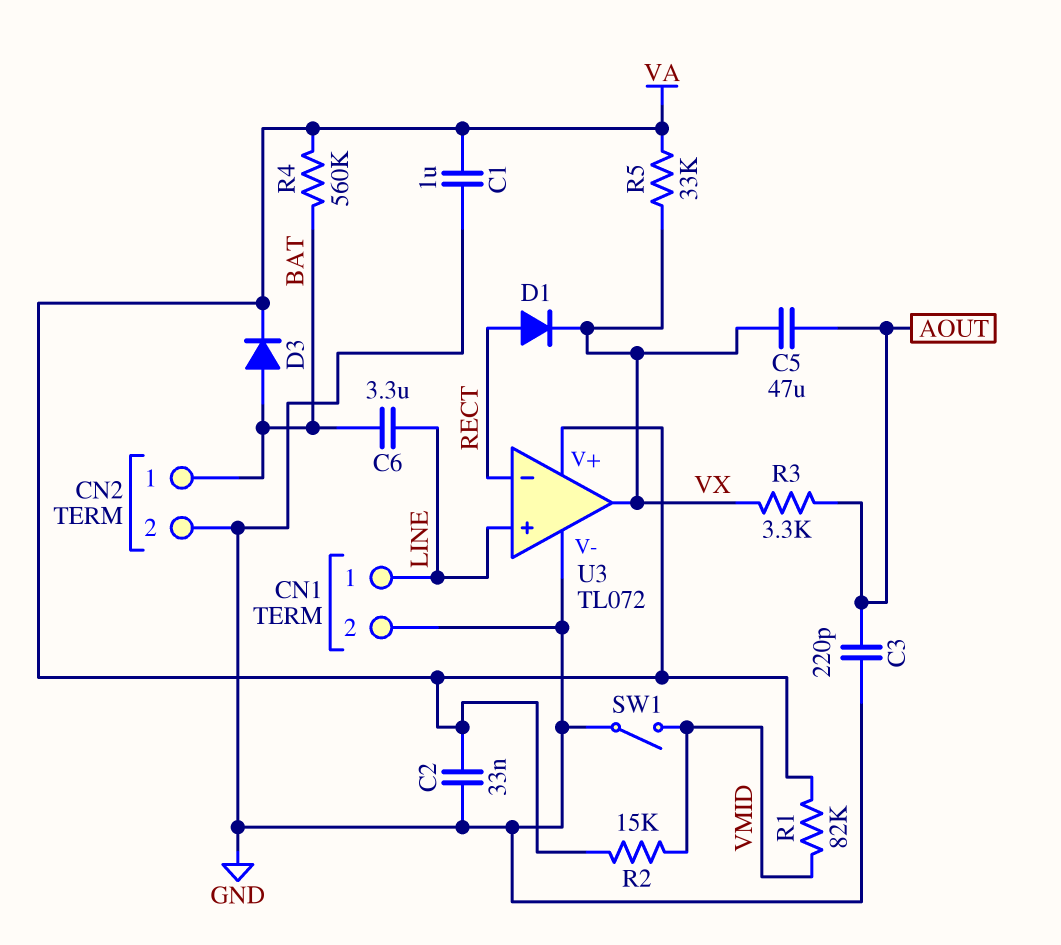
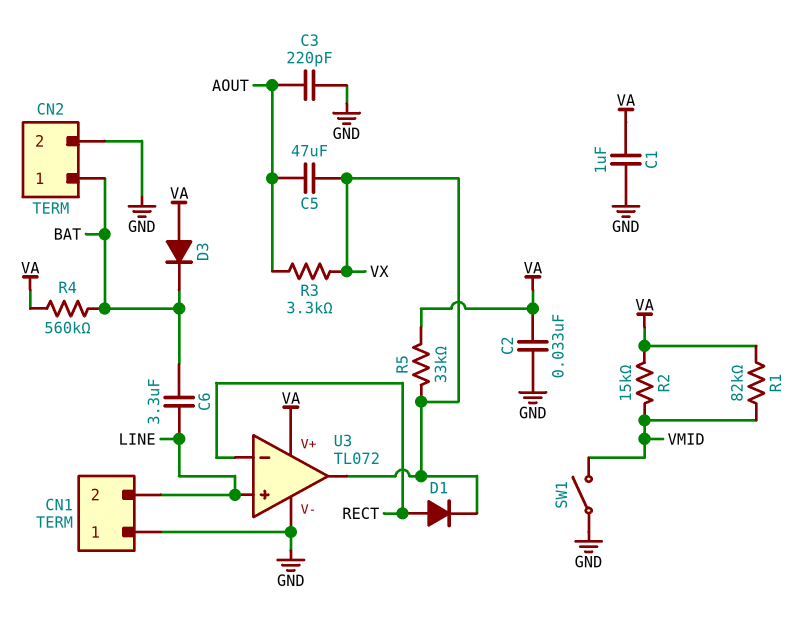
CN1 pin 1: LINE -> GND
CN1 pin 2: GND -> LINE
D3: diode (A BAT, K VA) -> diode (A VA, K BAT)

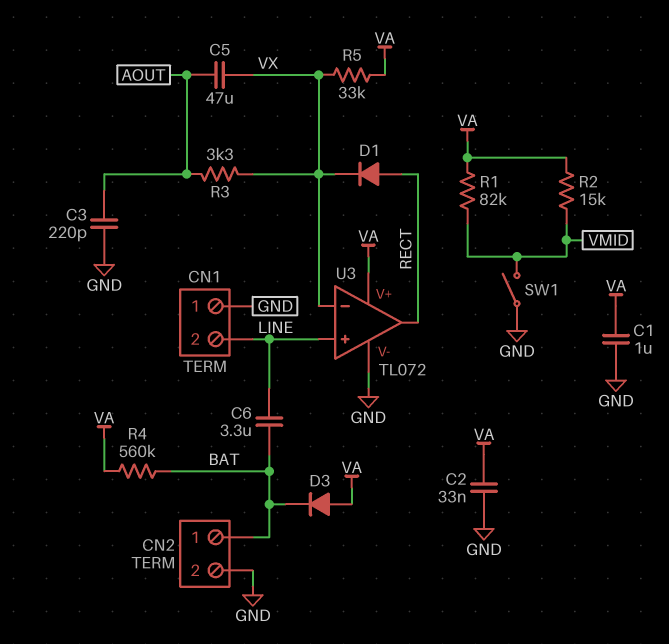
U3 pin in-: RECT -> VX
U3 pin out: VX -> RECT

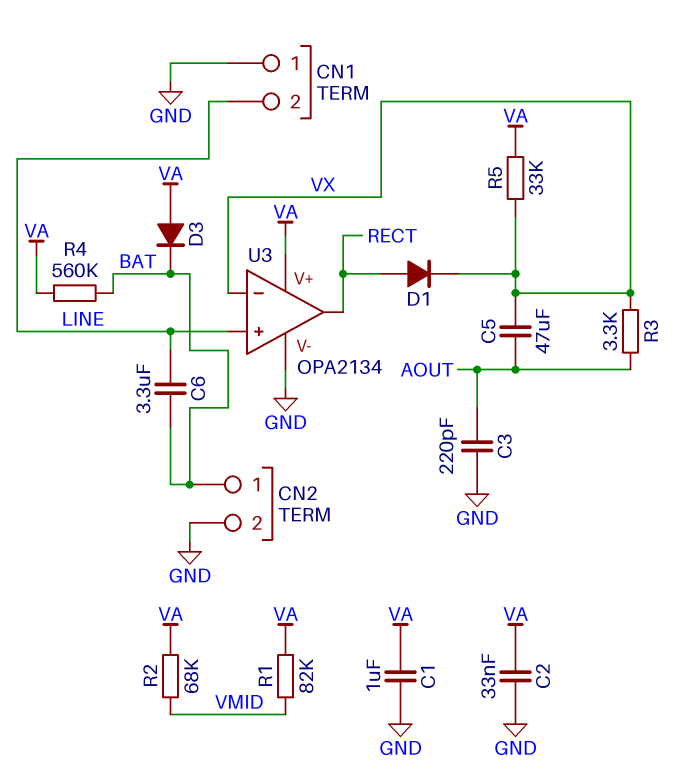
R2: 15k (VA, VMID) -> 68k (VA, VMID)
SW1: switch (GND, VMID) -> none
U3: TL072 -> OPA2134

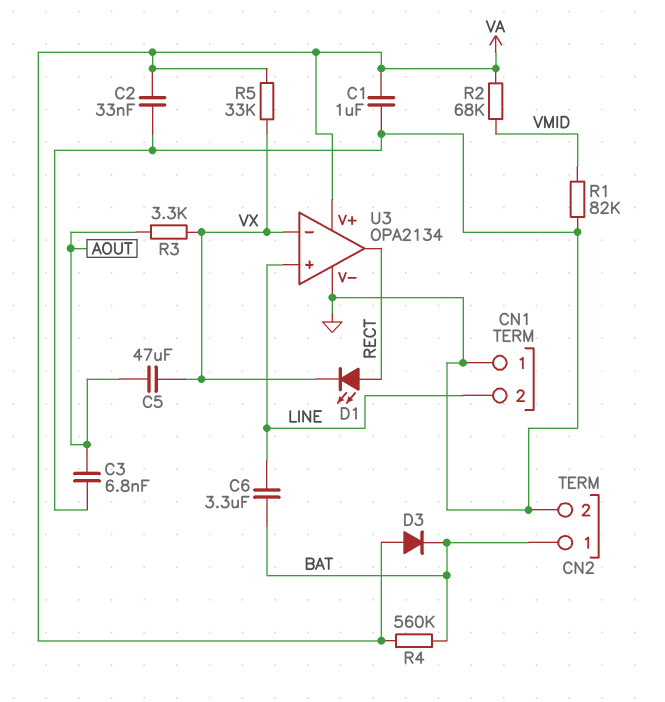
C3: 220pF (AOUT, GND) -> 6.8nF (AOUT, GND)
D1: diode (A RECT, K VX) -> LED (A RECT, K VX)
R1: 82k (VA, VMID) -> 82k (GND, VMID)

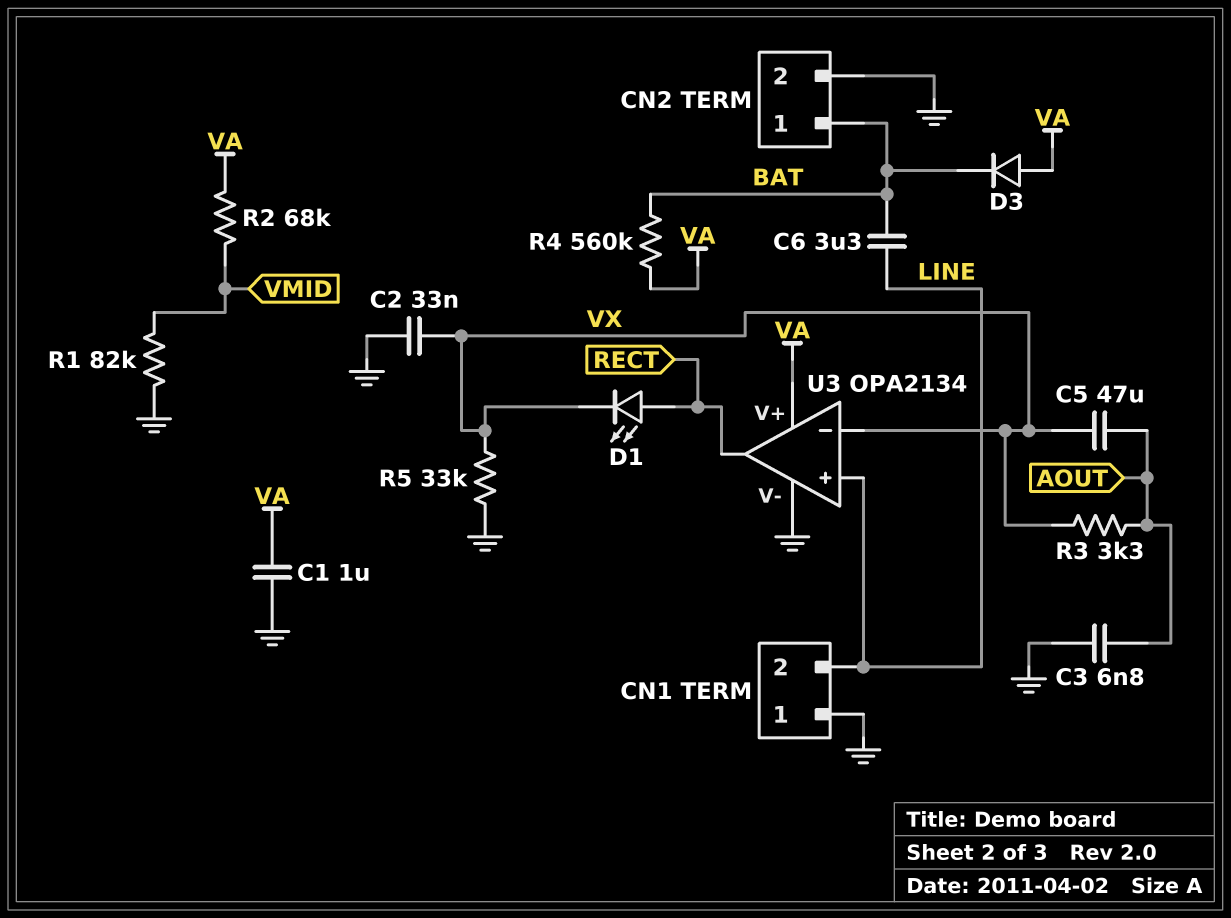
C2: 33nF (GND, VA) -> 33nF (GND, VX)
R5: 33k (VA, VX) -> 33k (GND, VX)

